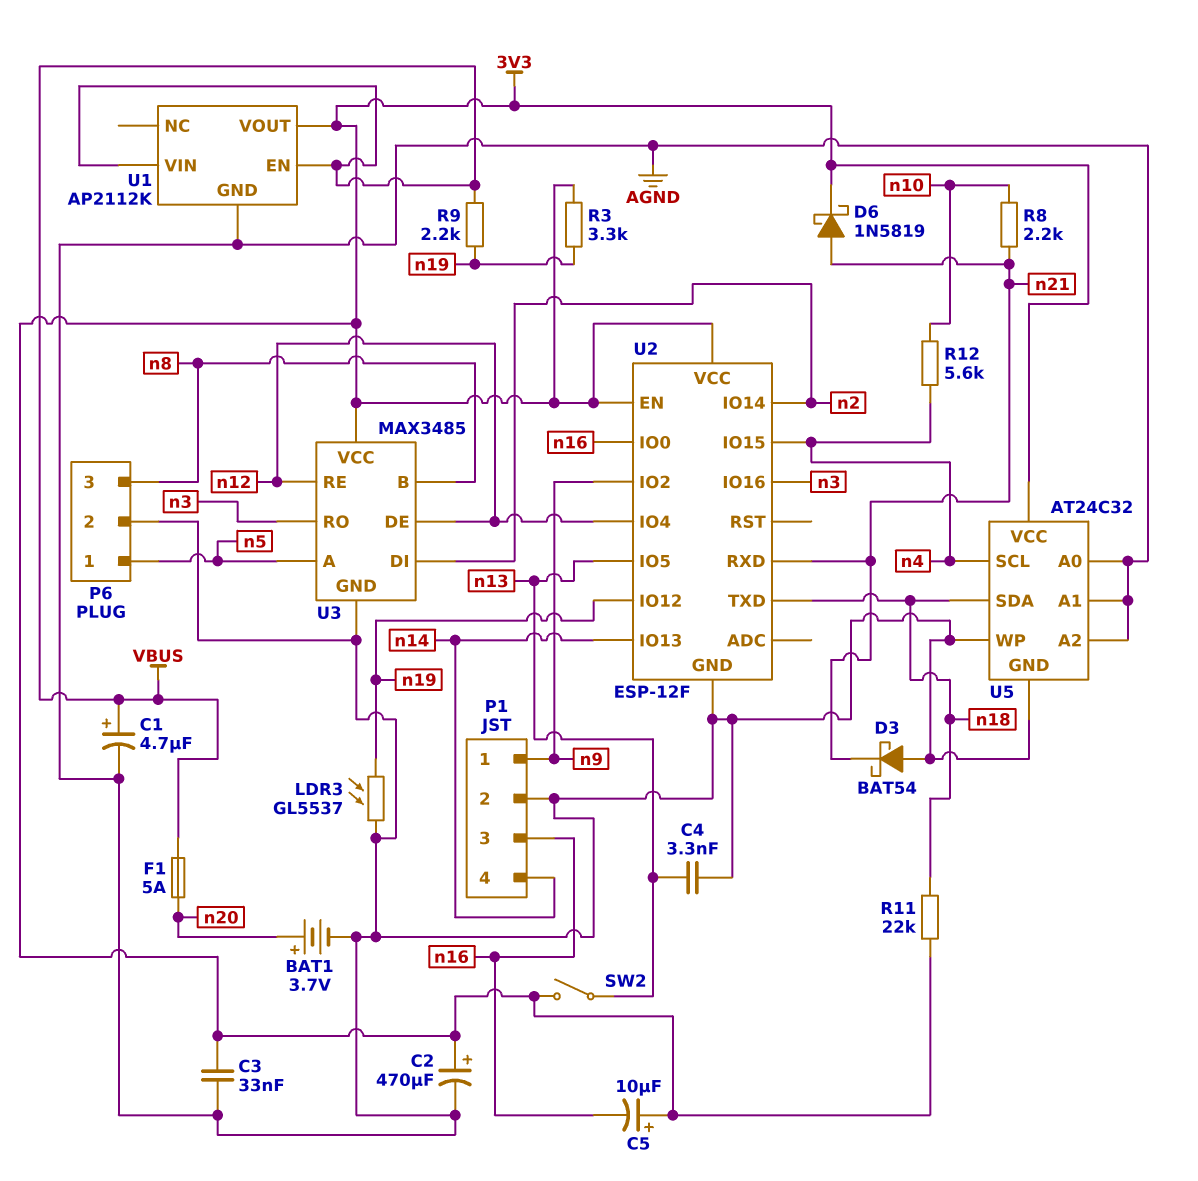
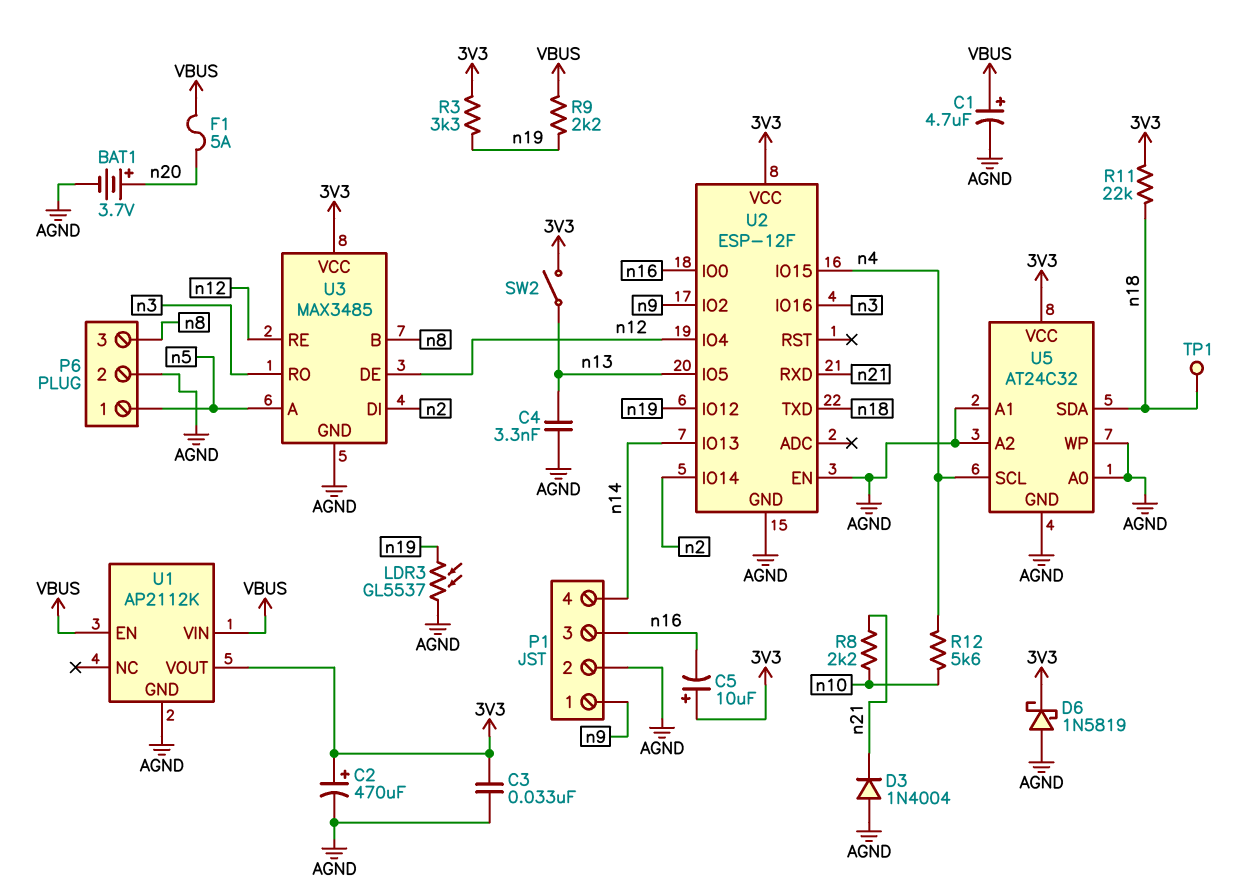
D3: schottky BAT54 (A AGND, K n21) -> diode 1N4004 (A AGND, K n21)
D6: schottky 1N5819 (A n21, K 3V3) -> schottky 1N5819 (A AGND, K 3V3)
TP1: none -> test point (n18)
U2 pin EN: 3V3 -> AGND

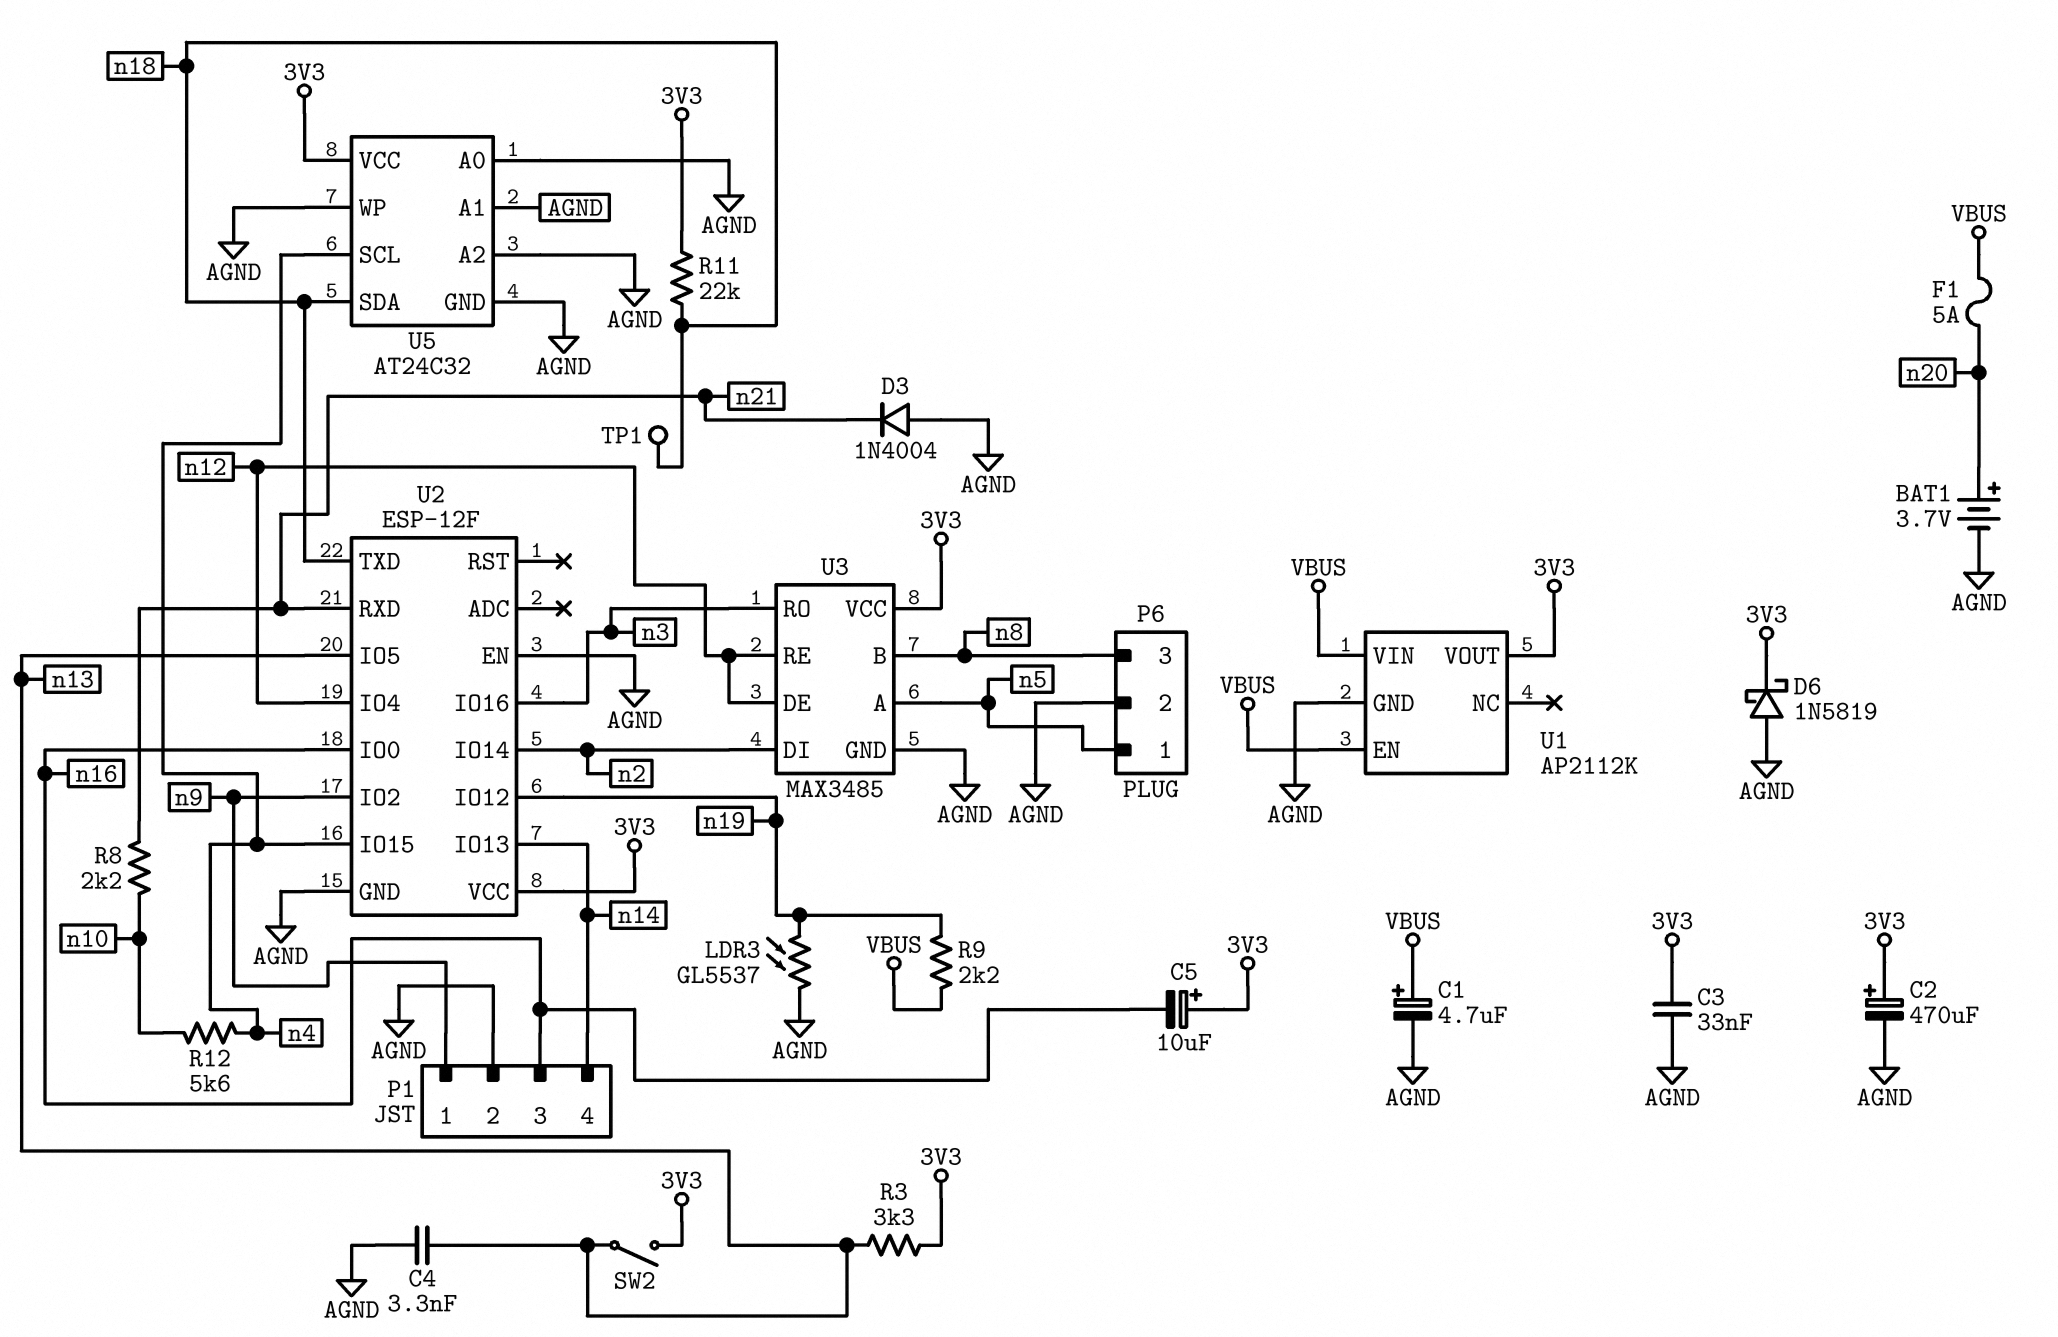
R3: 3.3k (3V3, n19) -> 3.3k (3V3, n13)

